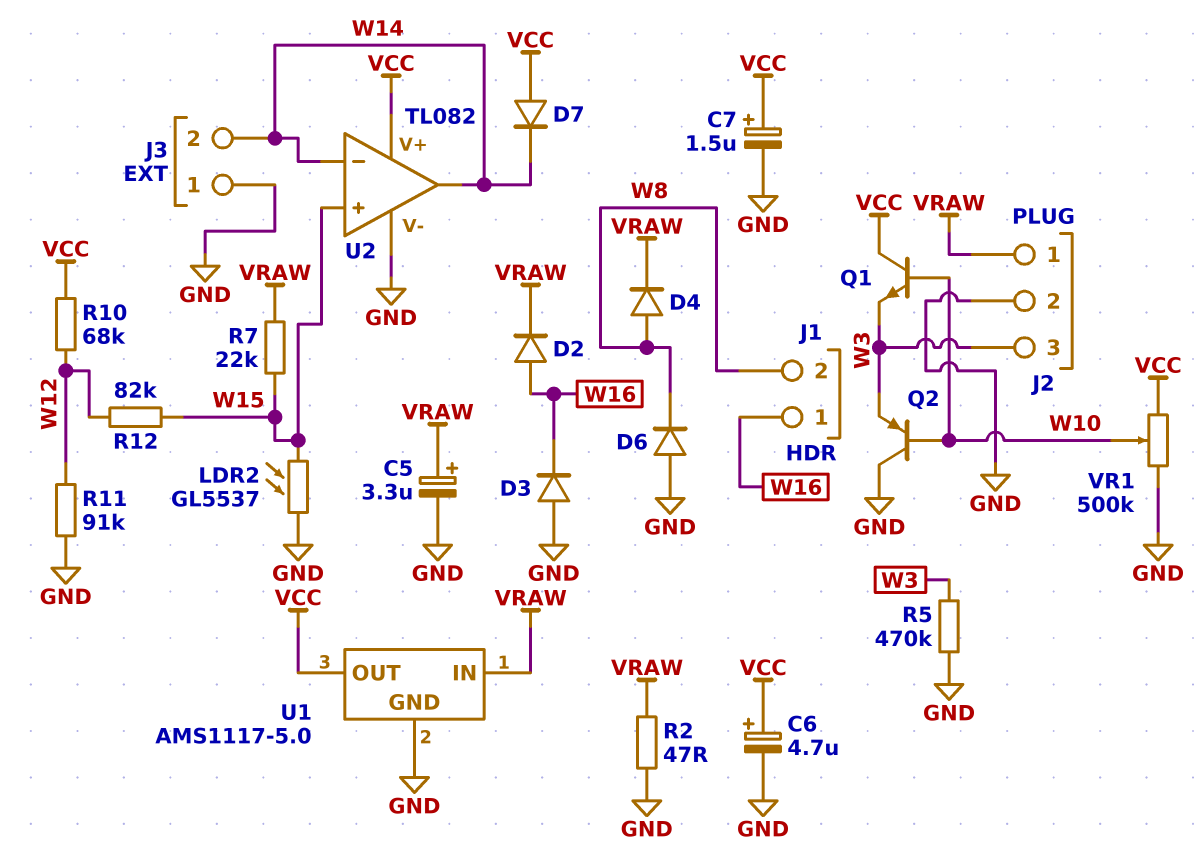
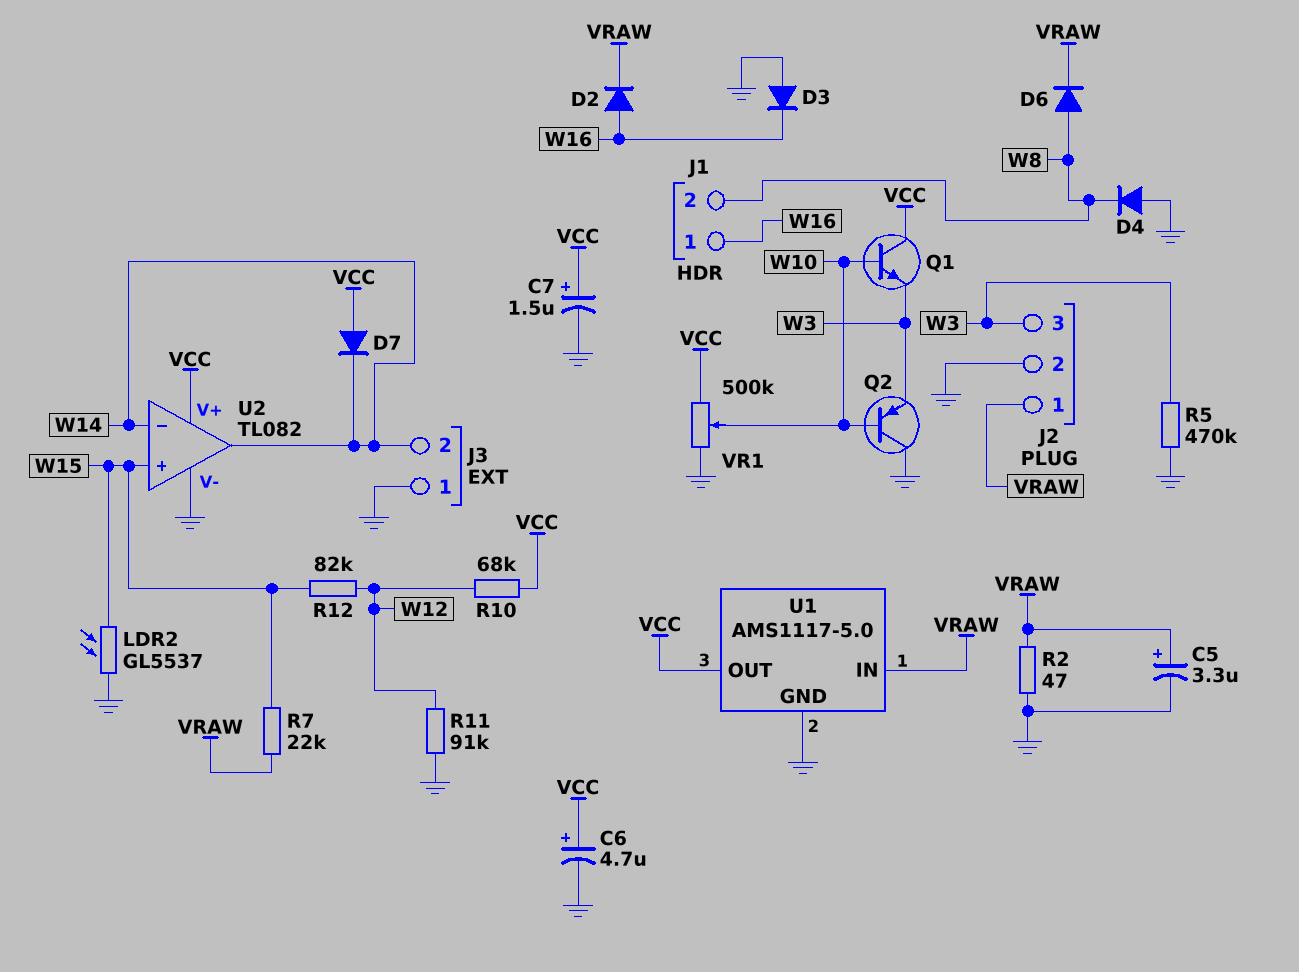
D4: diode (A W8, K VRAW) -> diode (A GND, K W8)
D6: diode (A GND, K W8) -> diode (A W8, K VRAW)

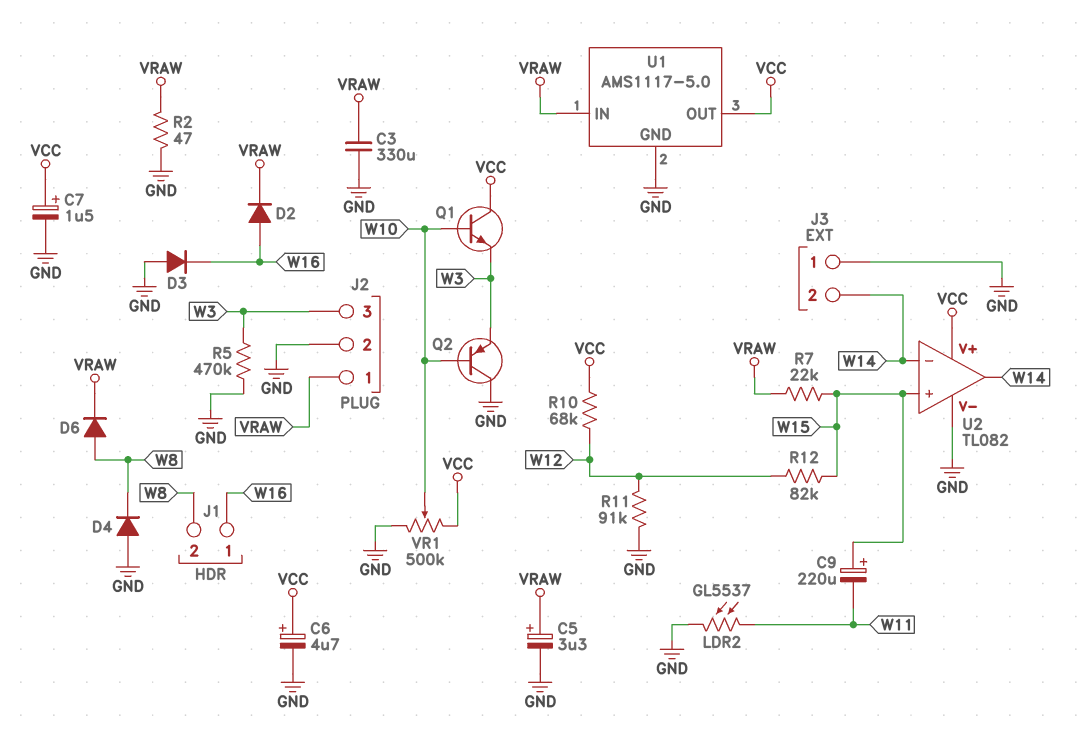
C3: none -> 330uF (GND, VRAW)
C9: none -> 220uF (plus W15, minus W11)
D7: diode (A VCC, K W14) -> none
LDR2: GL5537 (GND, W15) -> GL5537 (GND, W11)

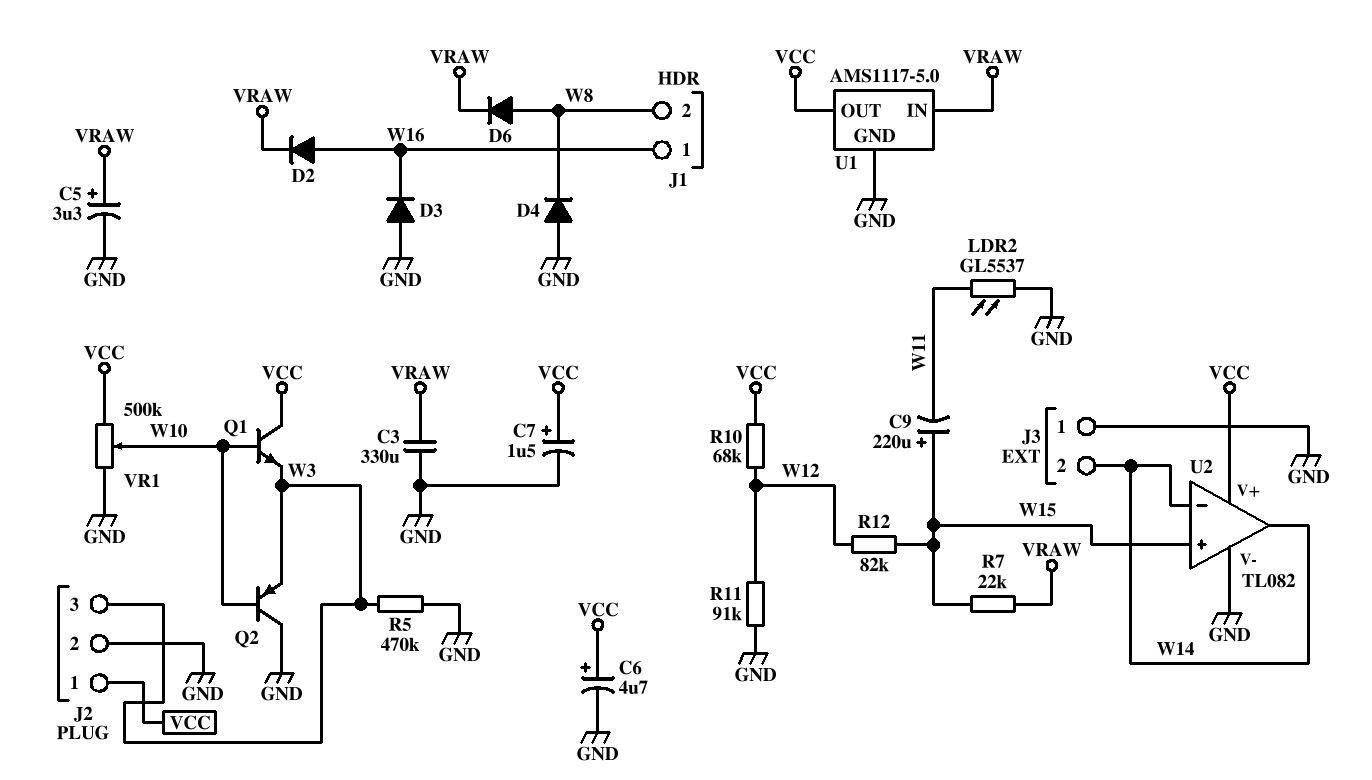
J2 pin 1: VRAW -> VCC
R2: 47 (GND, VRAW) -> none

